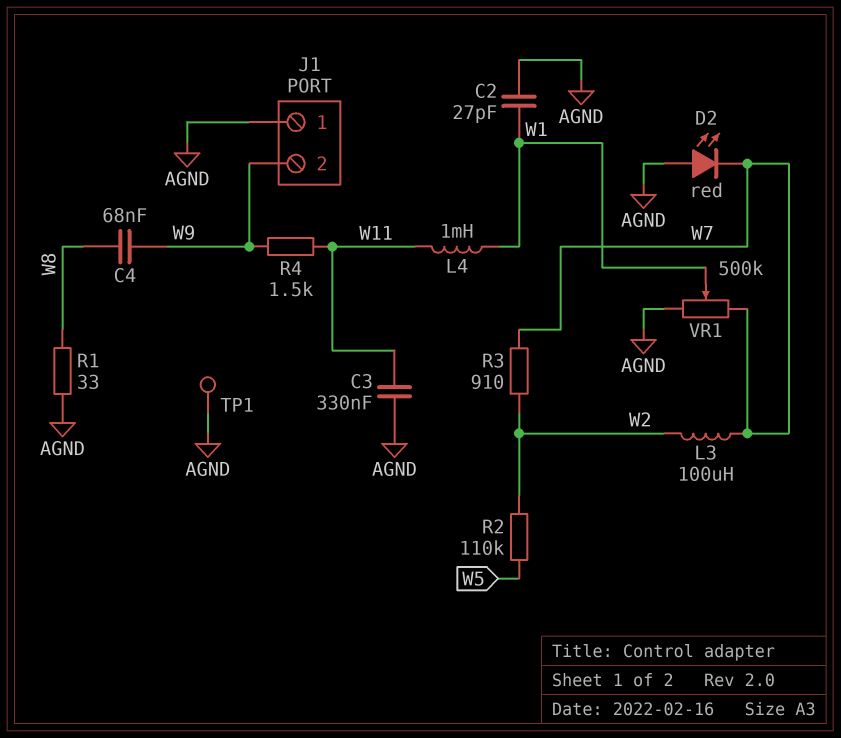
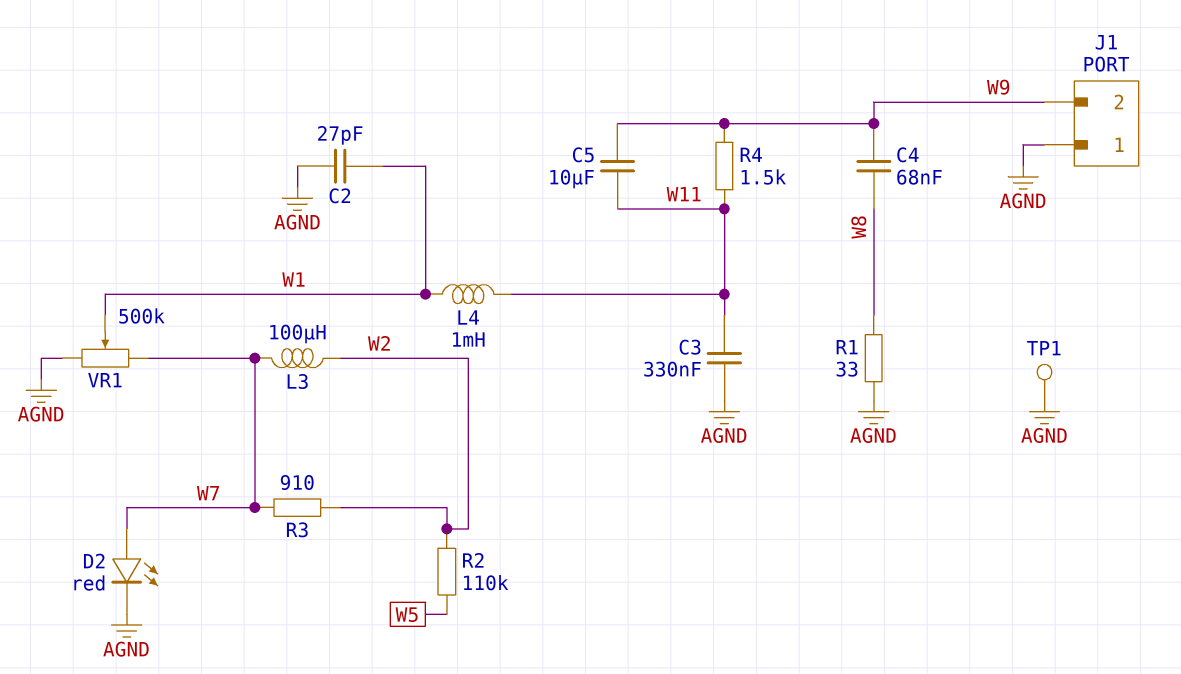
C5: none -> 10uF (W9, W11)
D2: LED red (A AGND, K W7) -> LED red (A W7, K AGND)

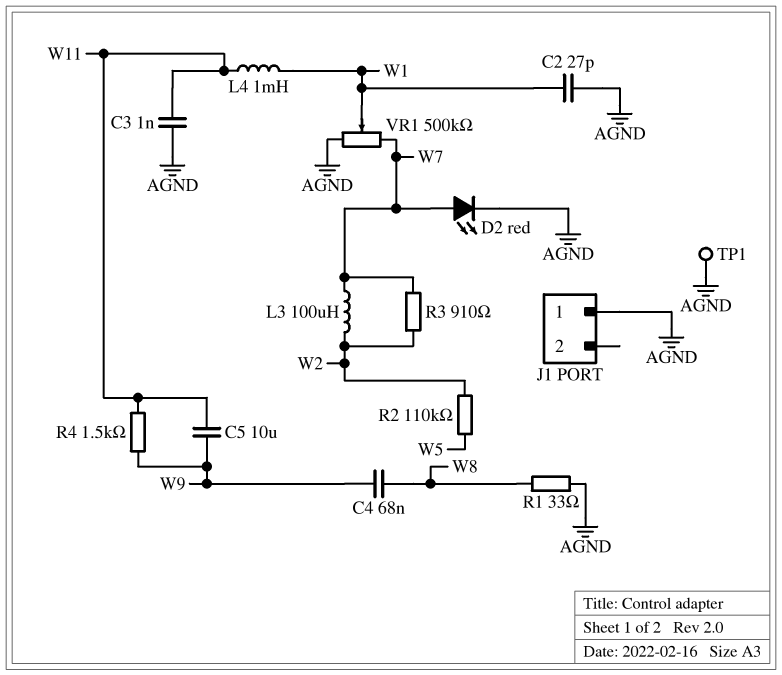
C3: 330nF (AGND, W11) -> 1nF (AGND, W11)
J1 pin 2: W9 -> none

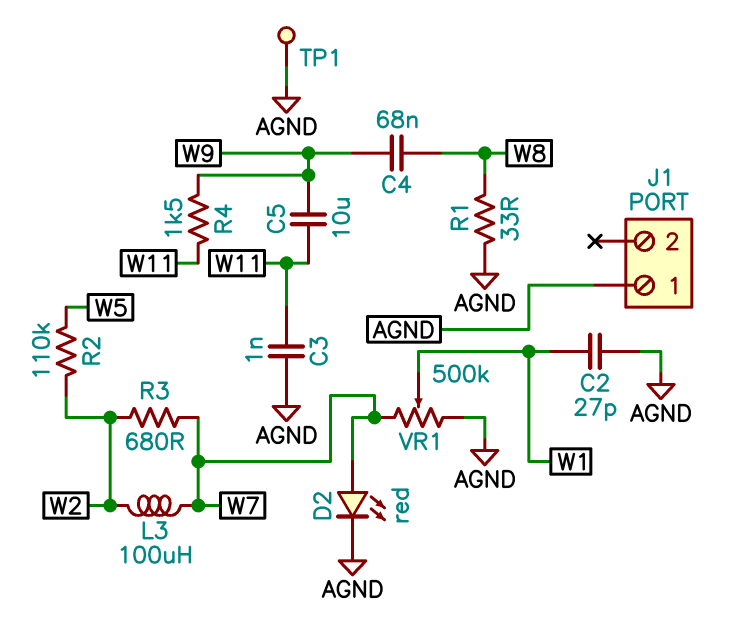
L4: 1mH (W1, W11) -> none
R3: 910 (W2, W7) -> 680 (W2, W7)

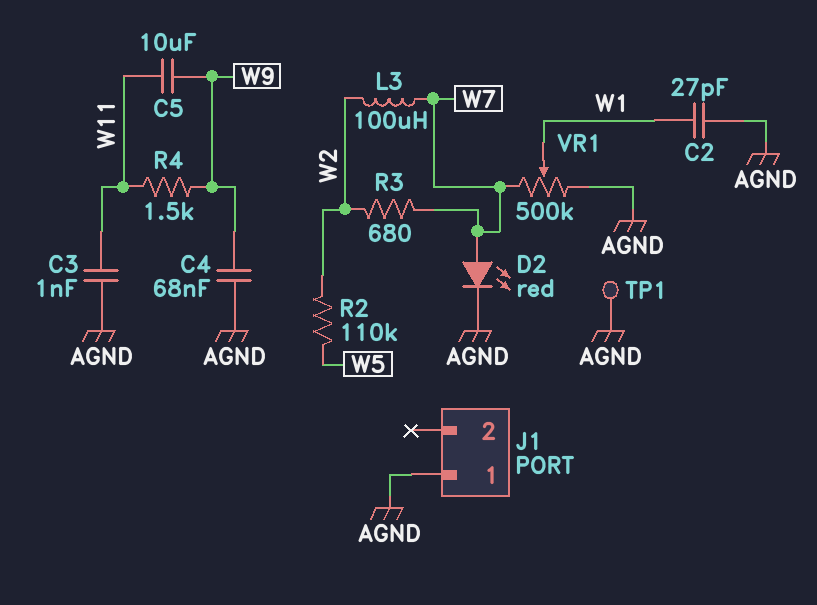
C4: 68nF (W8, W9) -> 68nF (AGND, W9)
R1: 33 (AGND, W8) -> none

